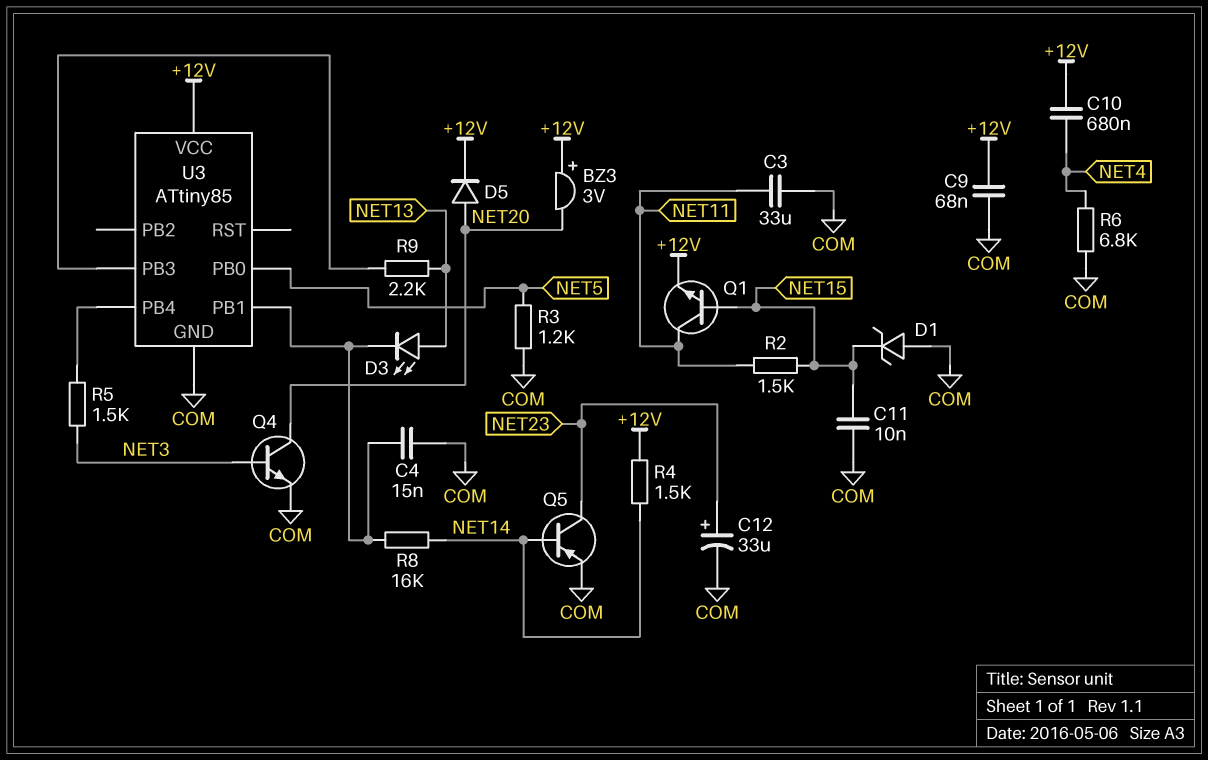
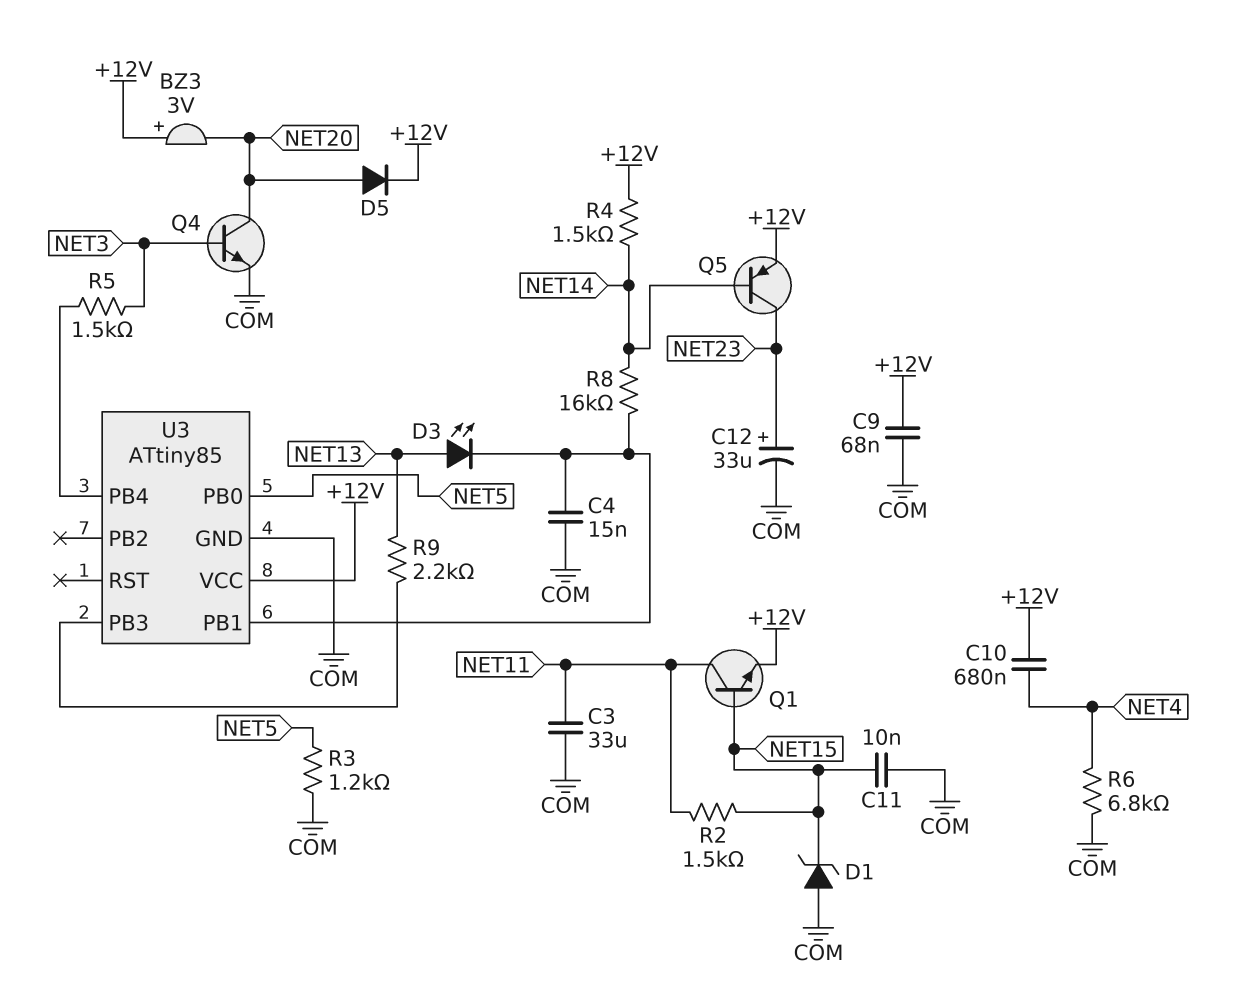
Q5: PNP (B NET14, C NET23, E COM) -> PNP (B NET14, C NET23, E +12V)

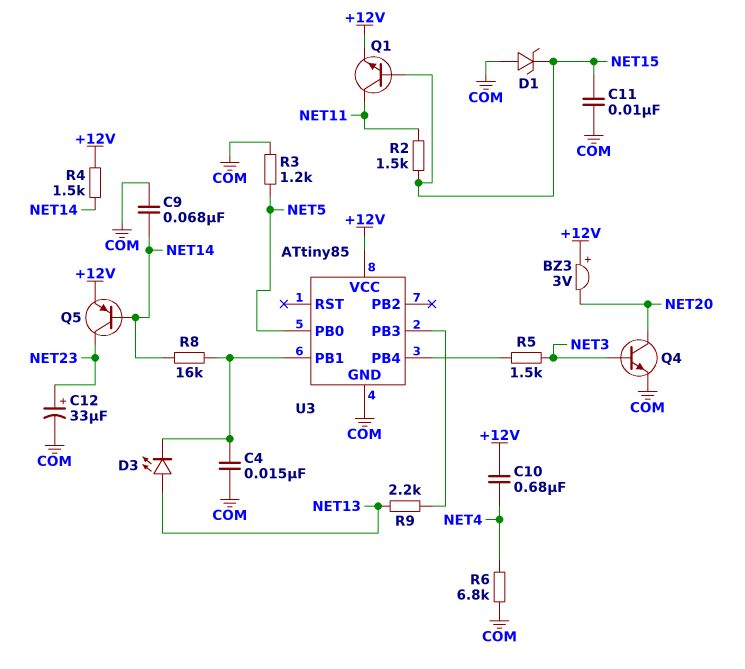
C3: 33uF (COM, NET11) -> none
C9: 68nF (+12V, COM) -> 68nF (COM, NET14)
D5: diode (A NET20, K +12V) -> none

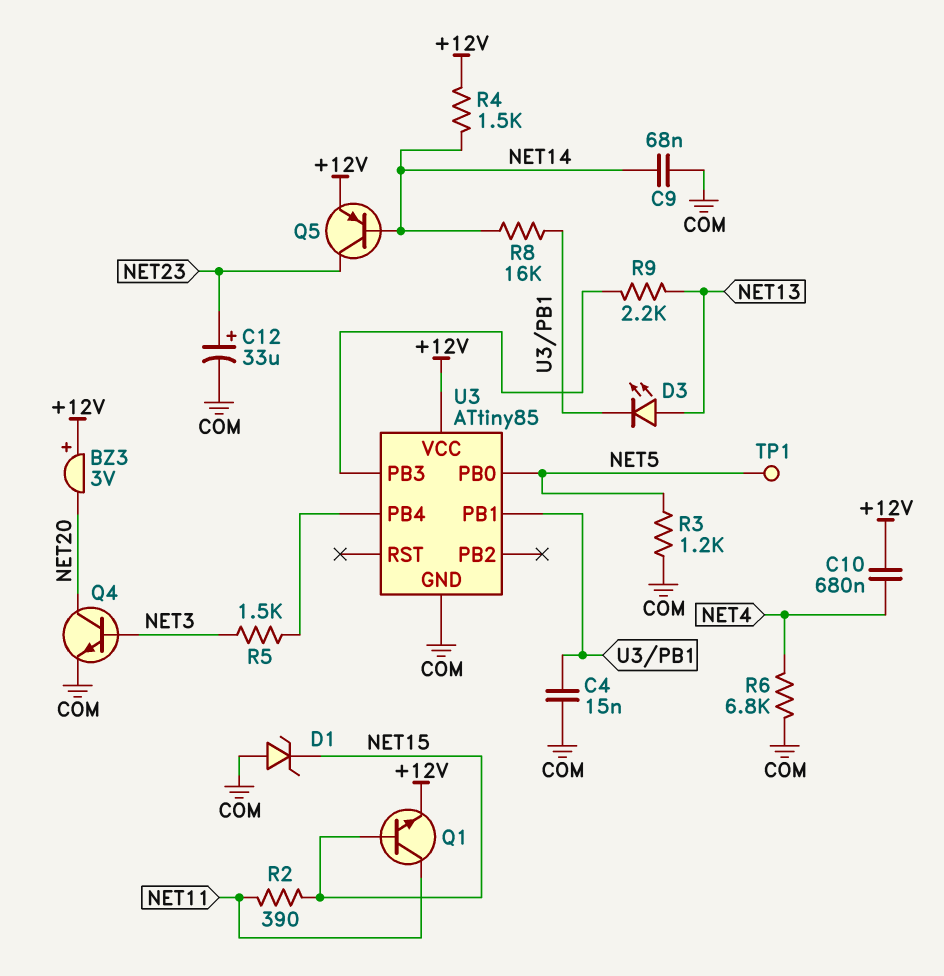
C11: 10nF (COM, NET15) -> none
R2: 1.5k (NET11, NET15) -> 390 (NET11, NET15)
TP1: none -> test point (NET5)

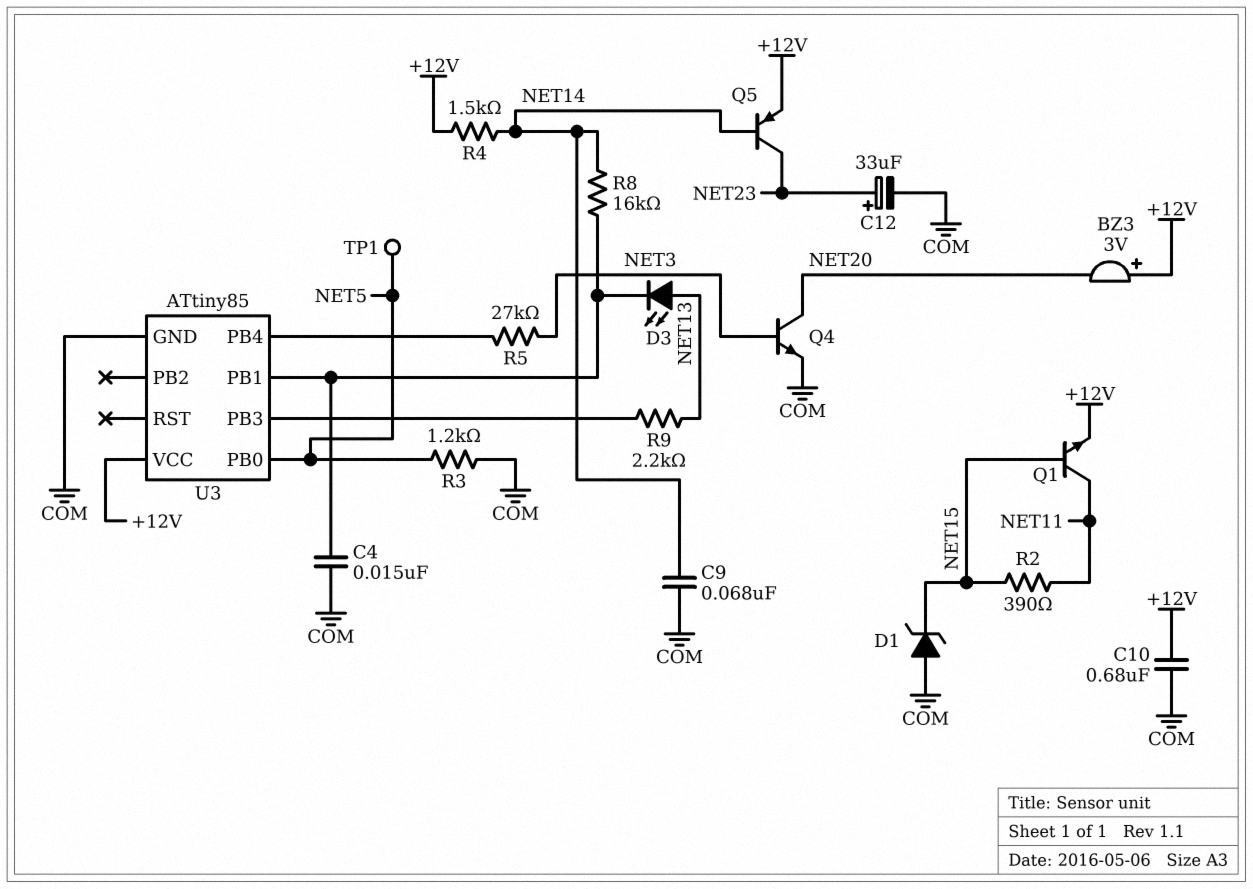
C10: 680nF (+12V, NET4) -> 680nF (+12V, COM)
R5: 1.5k (NET3, U3/PB4) -> 27k (NET3, U3/PB4)
R6: 6.8k (COM, NET4) -> none

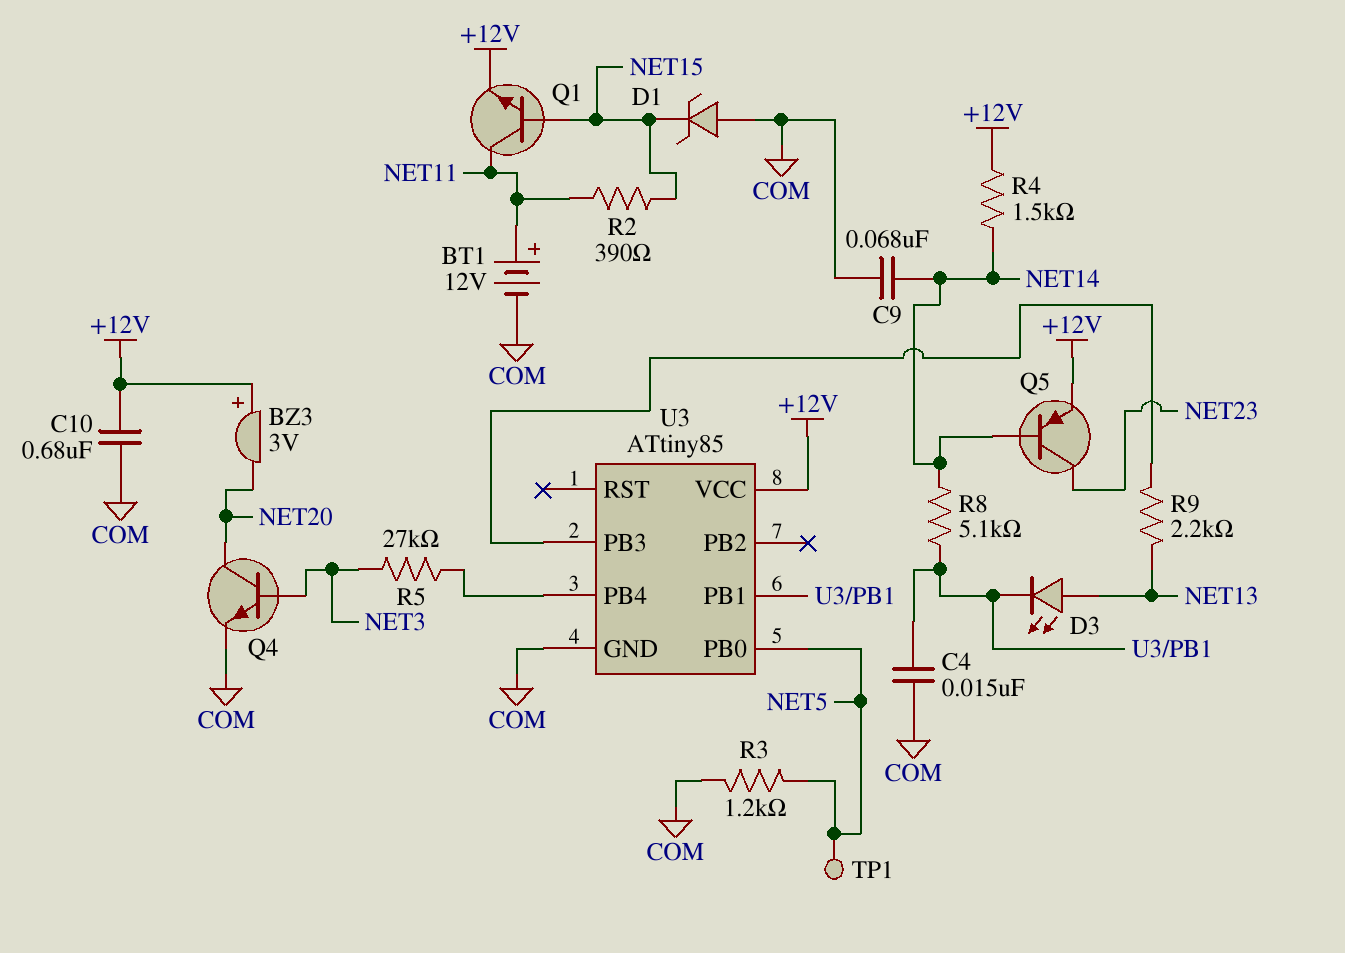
BT1: none -> 12V (plus NET11, minus COM)
C12: 33uF (plus NET23, minus COM) -> none
R8: 16k (NET14, U3/PB1) -> 5.1k (NET14, U3/PB1)

